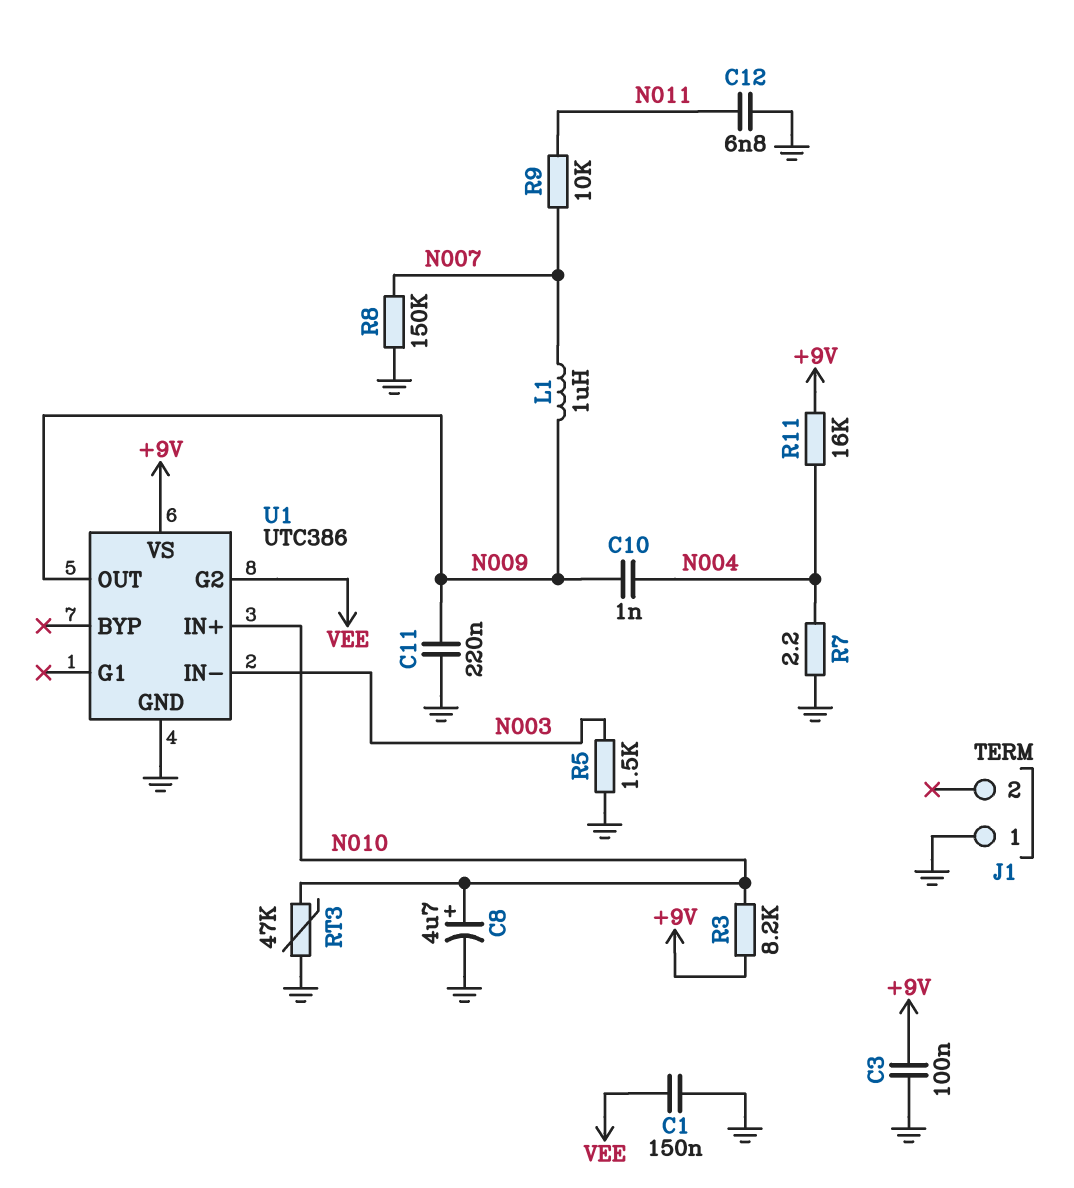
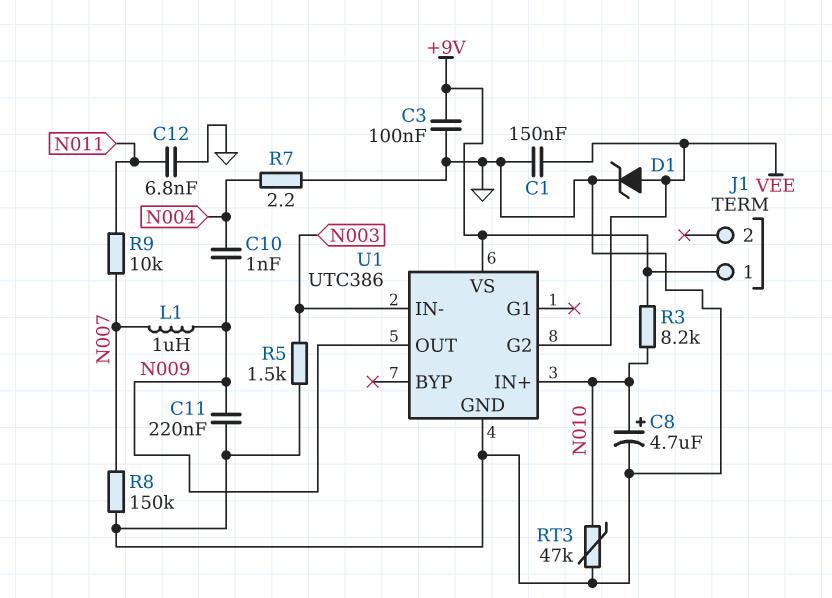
D1: none -> zener (A VEE, K GND)
J1 pin 1: GND -> +9V
R11: 16k (+9V, N004) -> none

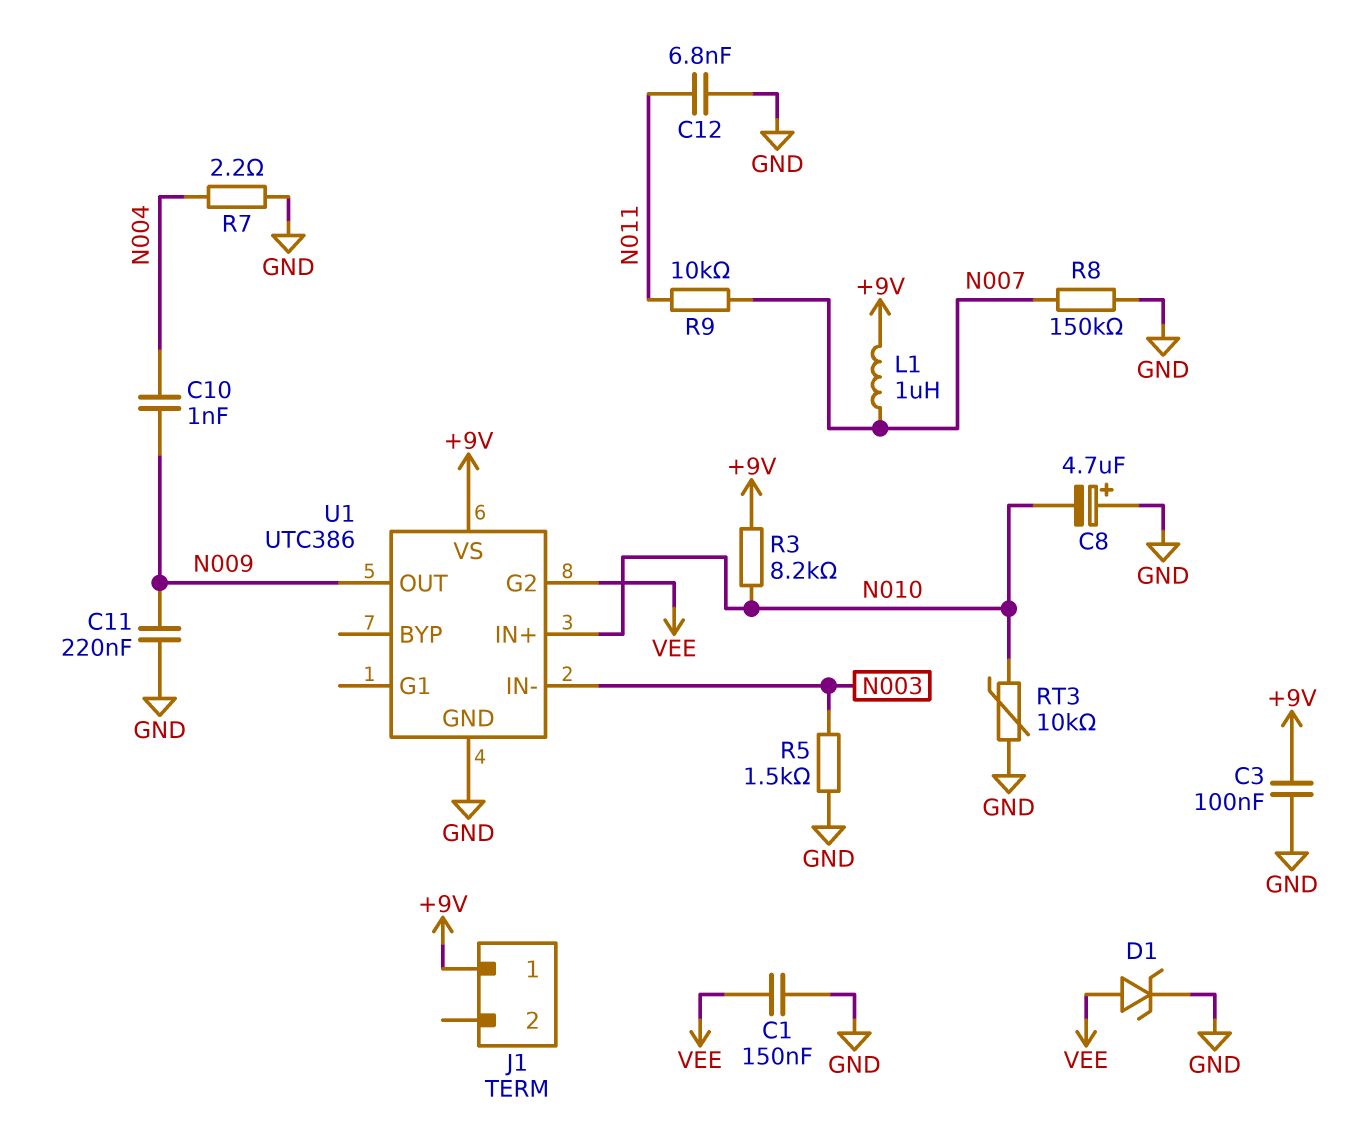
C8: 4.7uF (plus N010, minus GND) -> 4.7uF (plus GND, minus N010)
L1: 1uH (N007, N009) -> 1uH (+9V, N007)
RT3: 47k (GND, N010) -> 10k (GND, N010)

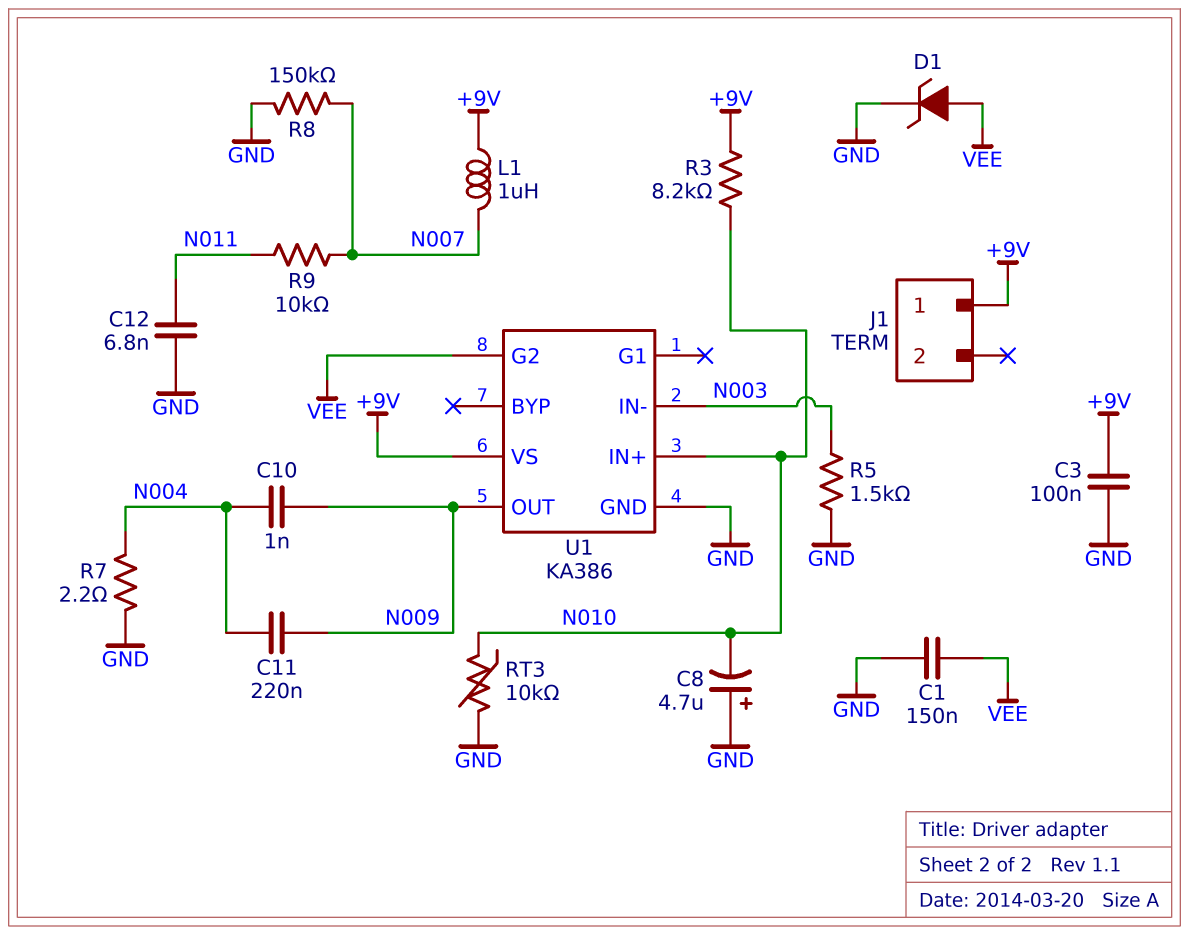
C11: 220nF (GND, N009) -> 220nF (N004, N009)
U1: UTC386 -> KA386

